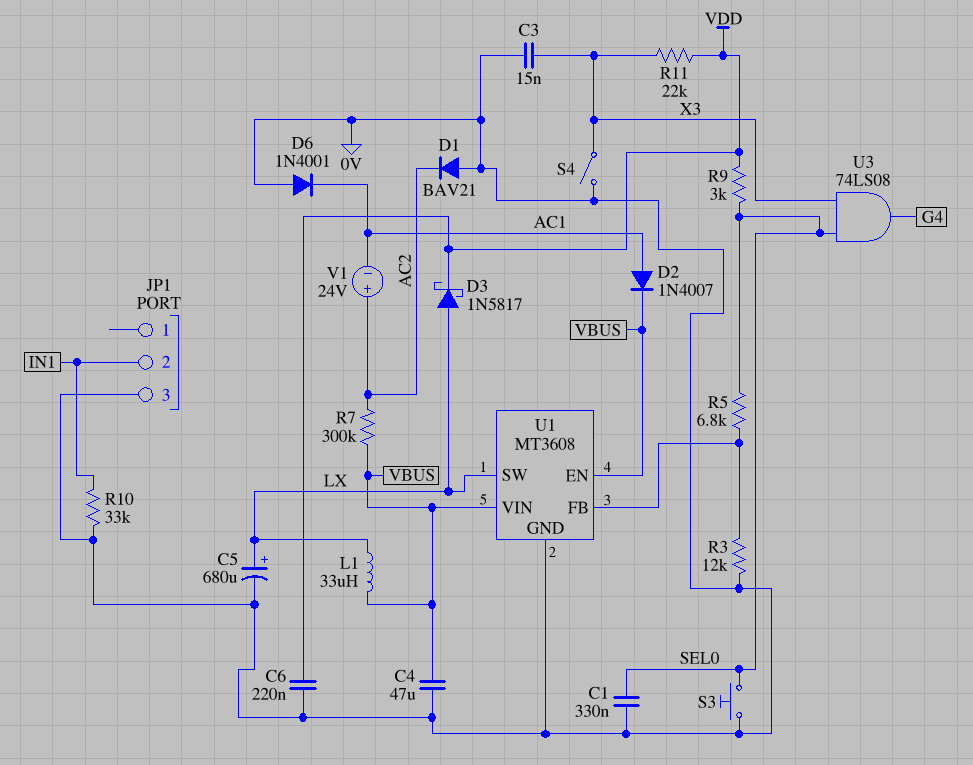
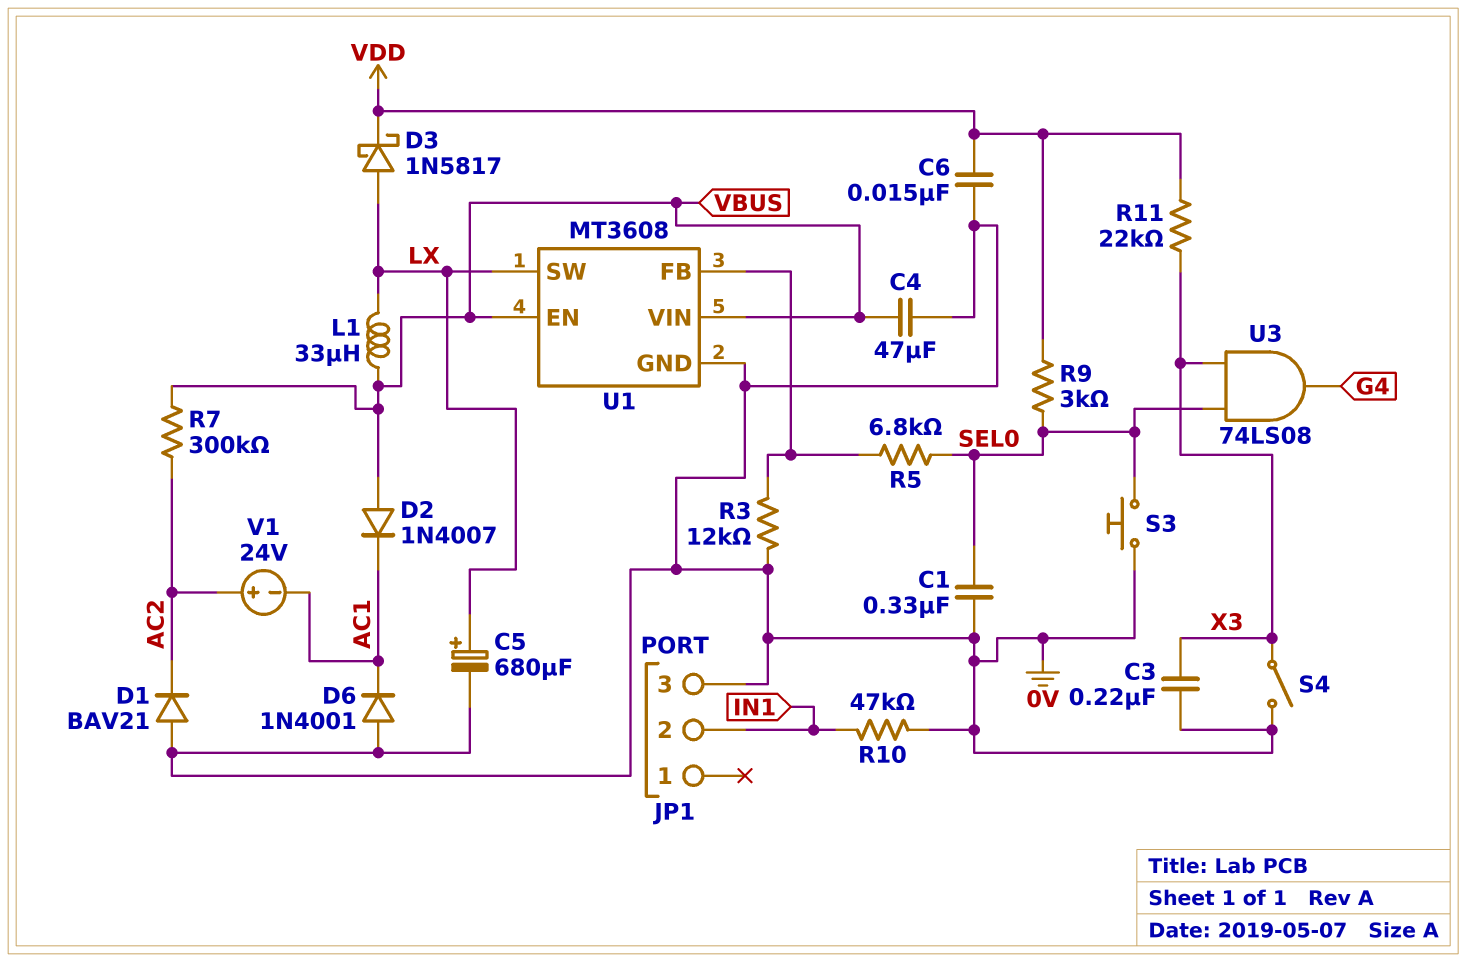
C3: 15nF (0V, X3) -> 220nF (0V, X3)
C6: 220nF (0V, VDD) -> 15nF (0V, VDD)
D2: diode 1N4007 (A AC1, K VBUS) -> diode 1N4007 (A VBUS, K AC1)
R10: 33k (0V, IN1) -> 47k (0V, IN1)

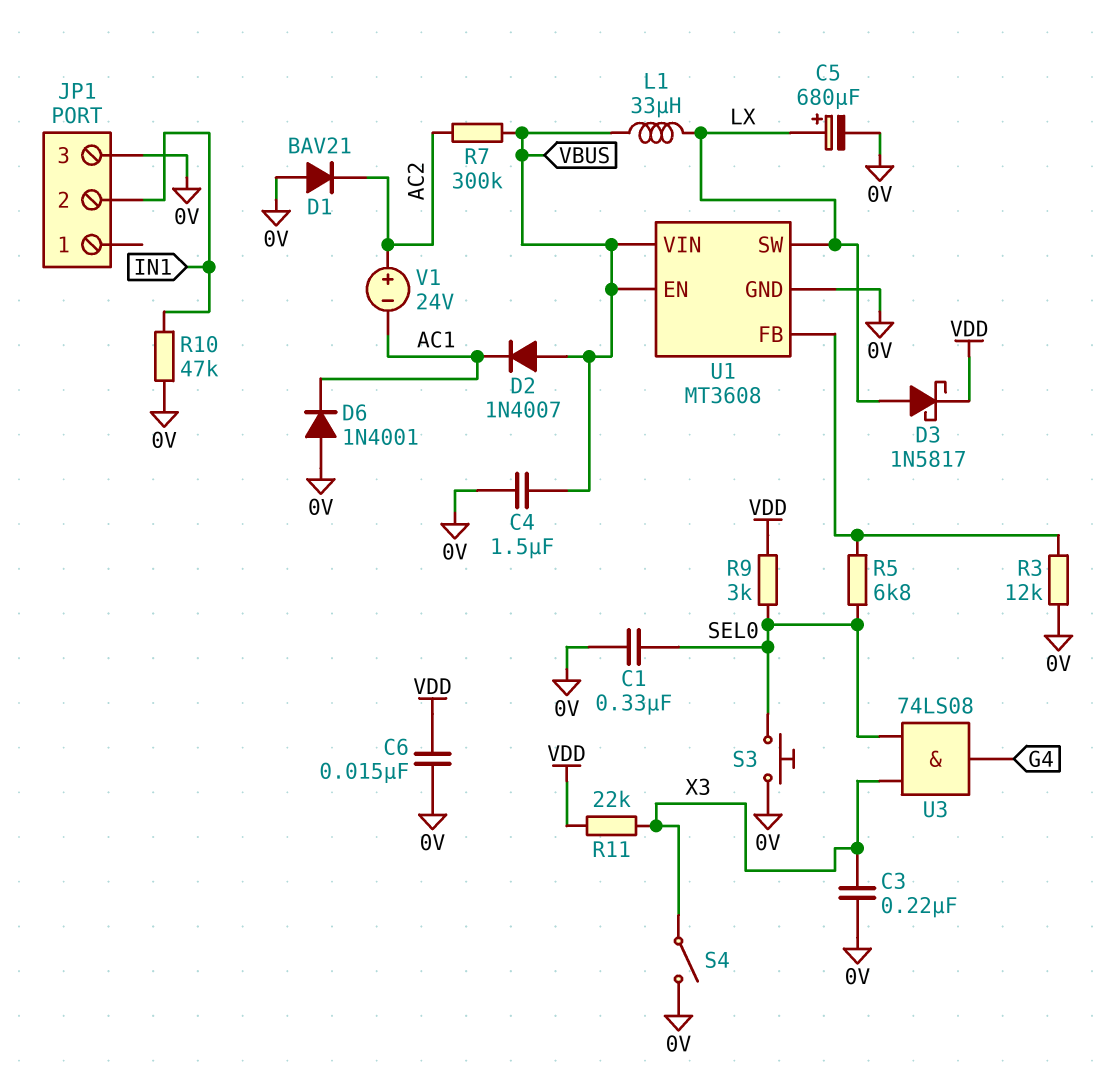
C4: 47uF (0V, VBUS) -> 1.5uF (0V, VBUS)

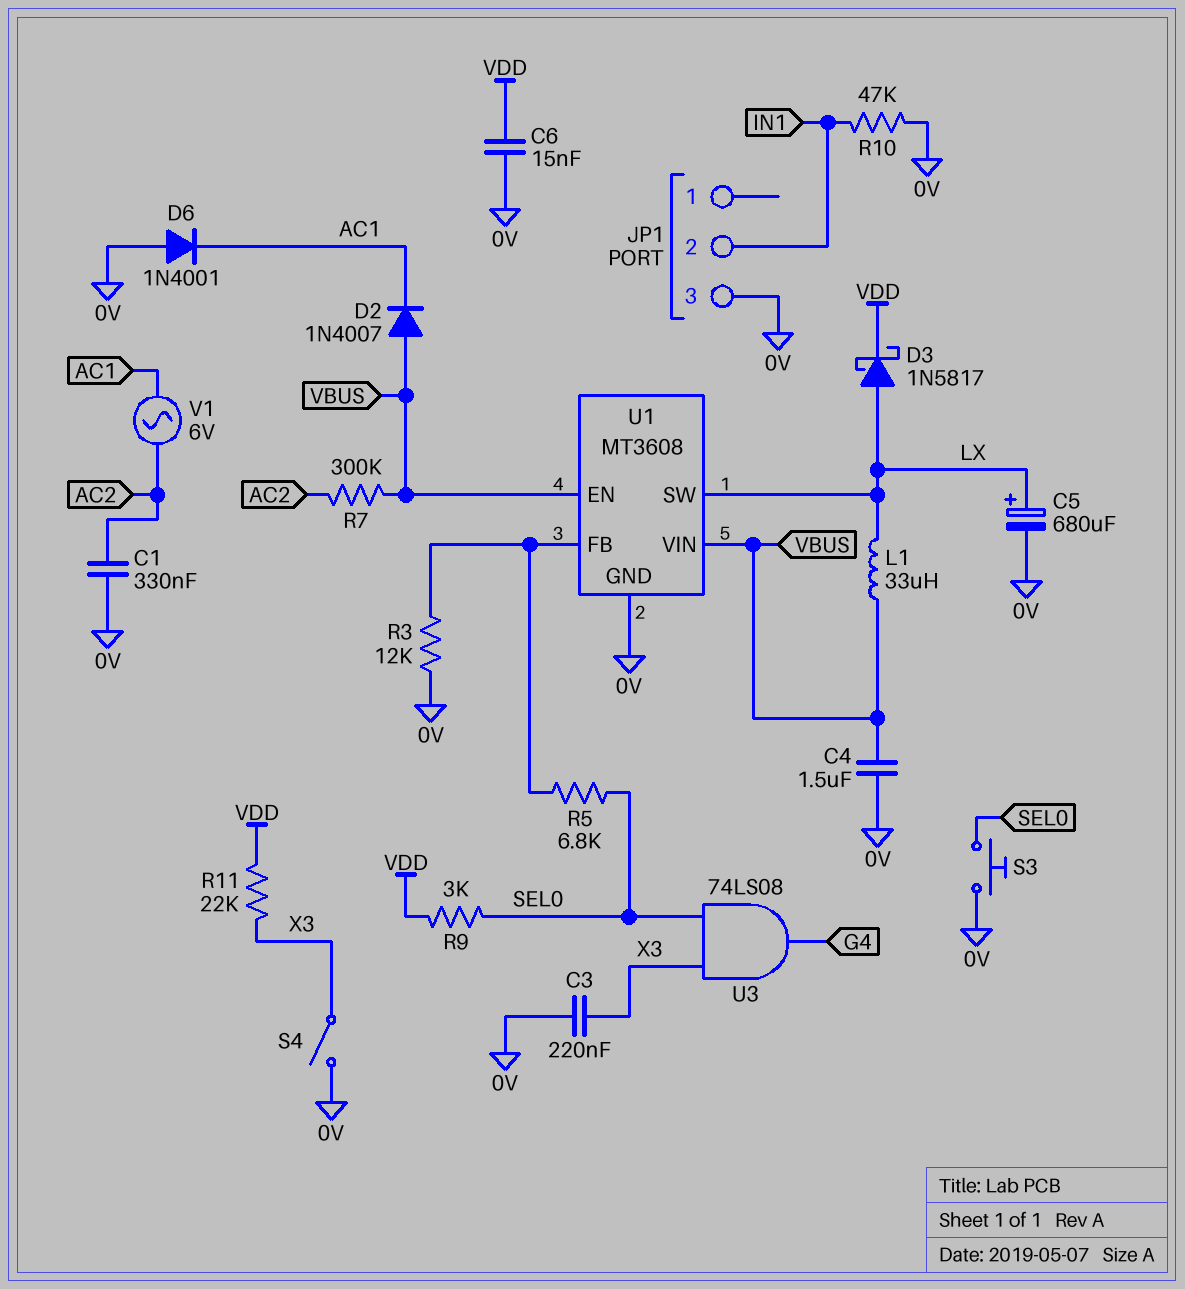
C1: 330nF (0V, SEL0) -> 330nF (0V, AC2)
D1: diode BAV21 (A 0V, K AC2) -> none
V1: 24V (plus AC2, minus AC1) -> AC 6V (AC1, AC2)

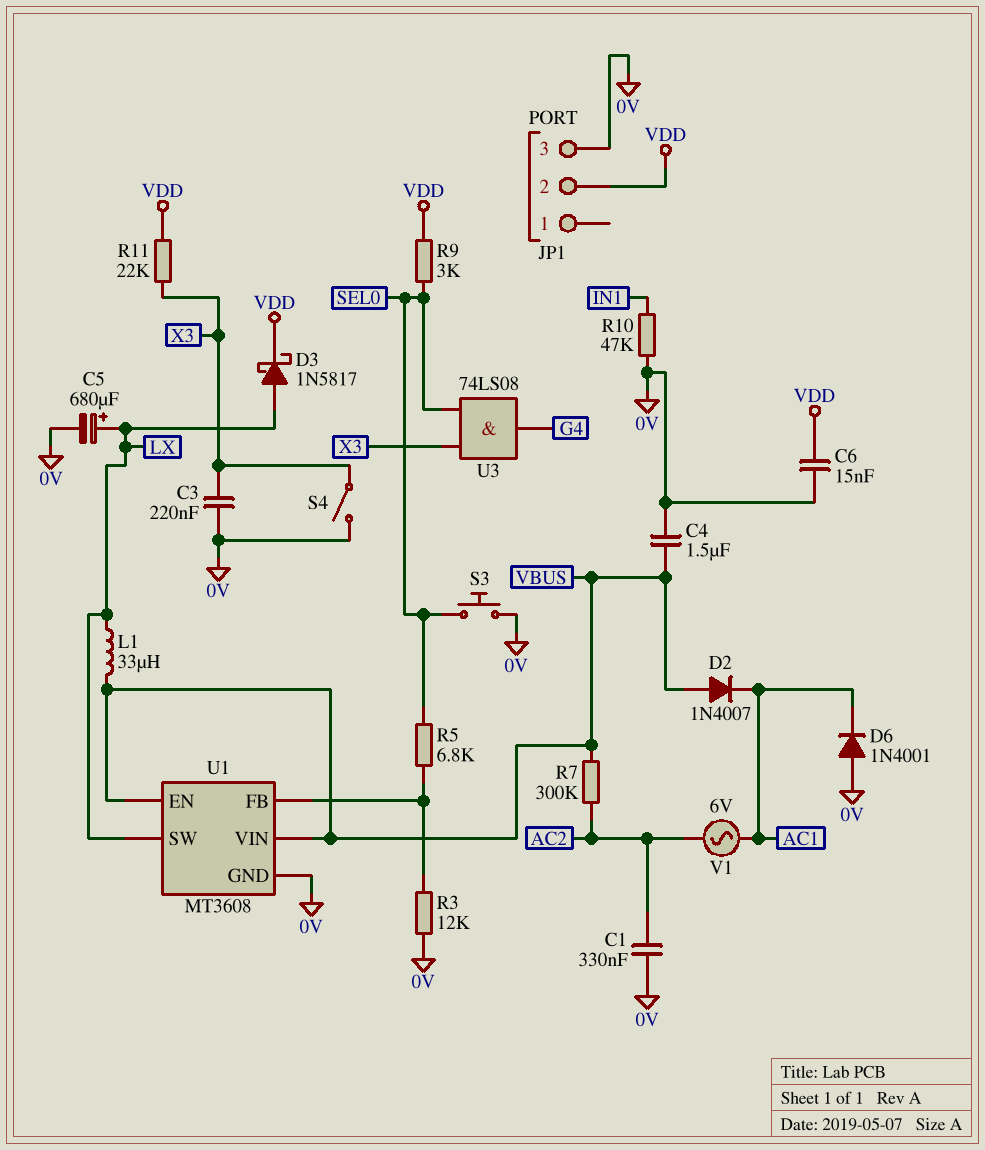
JP1 pin 2: IN1 -> VDD

